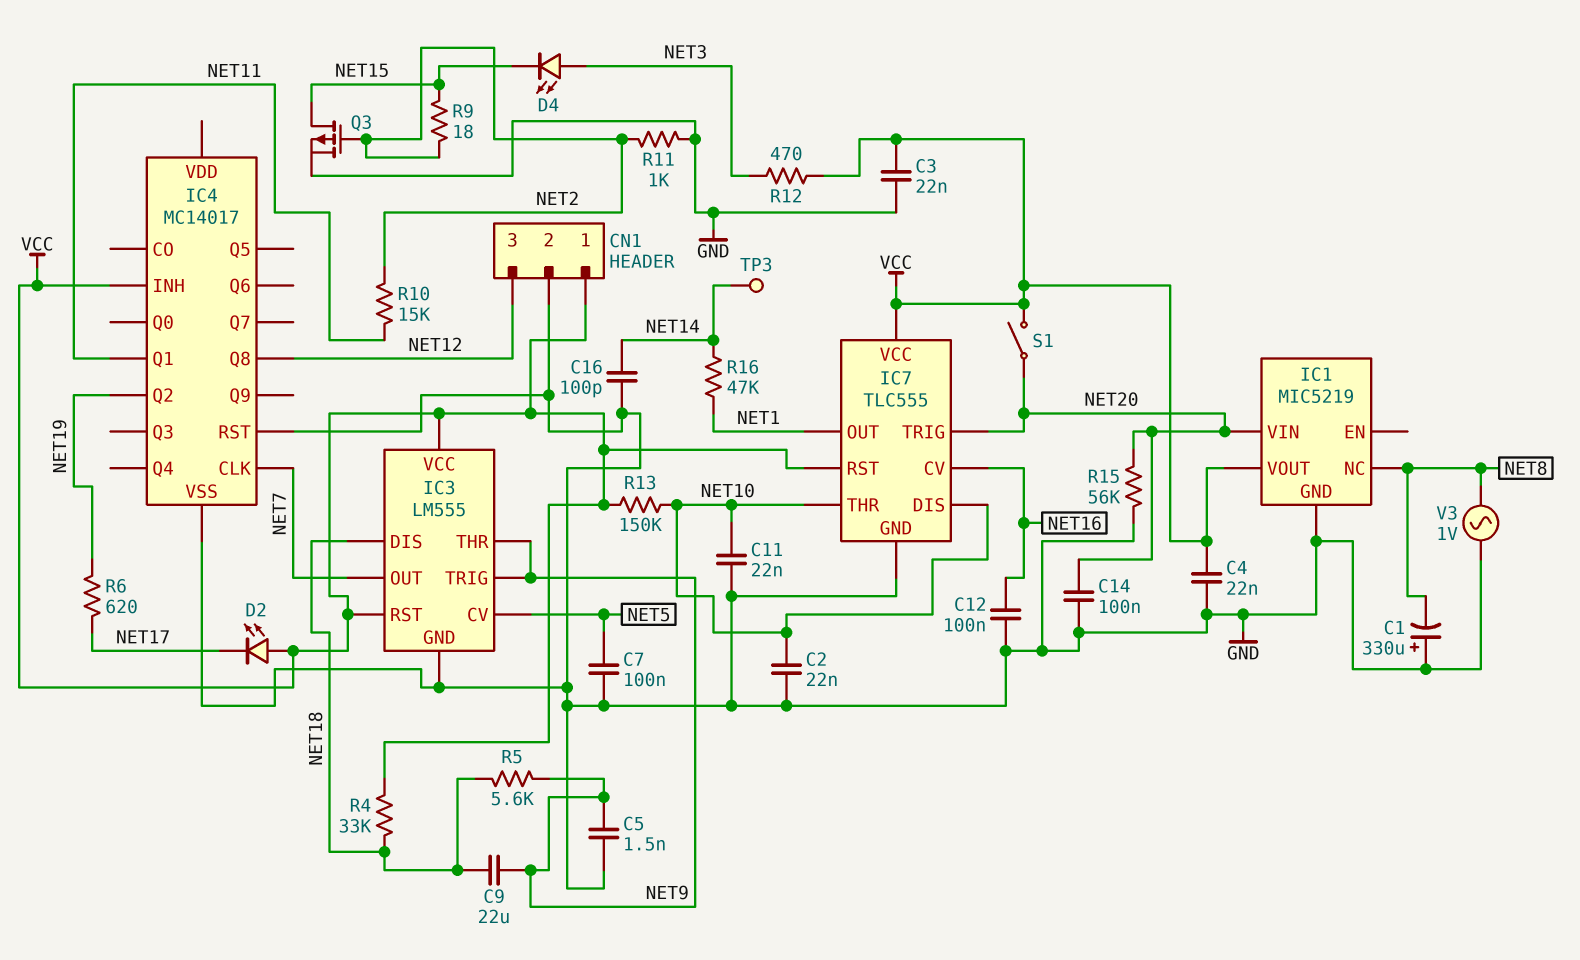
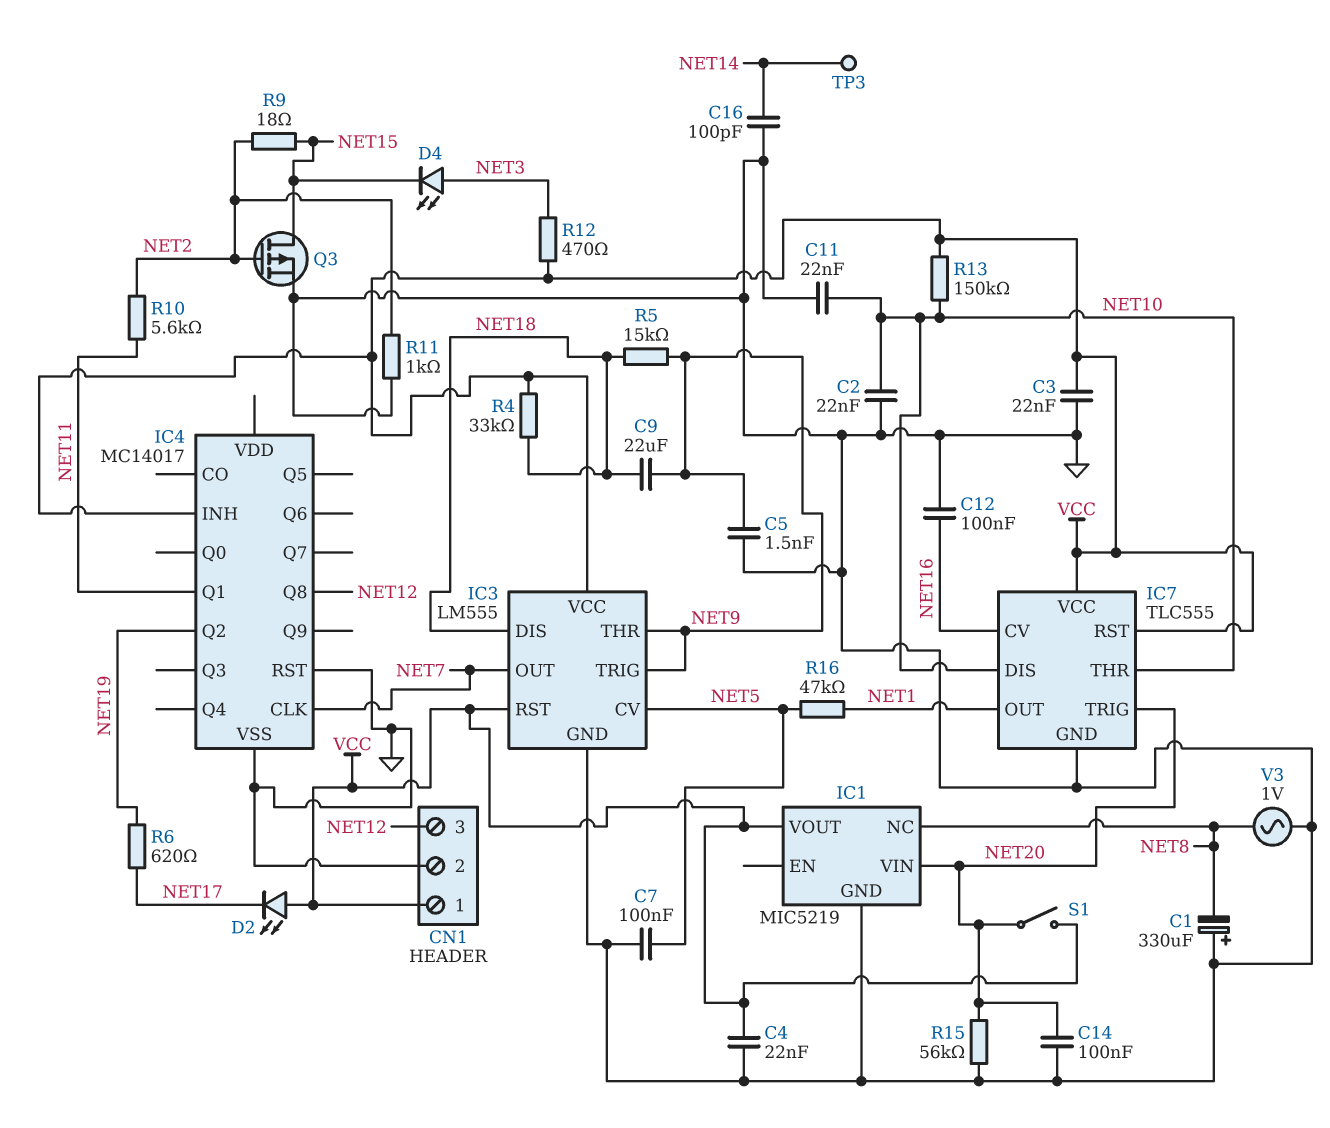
R5: 5.6k (NET9, NET18) -> 15k (NET9, NET18)
R10: 15k (NET2, NET11) -> 5.6k (NET2, NET11)
R16: 47k (NET1, NET14) -> 47k (NET1, NET5)

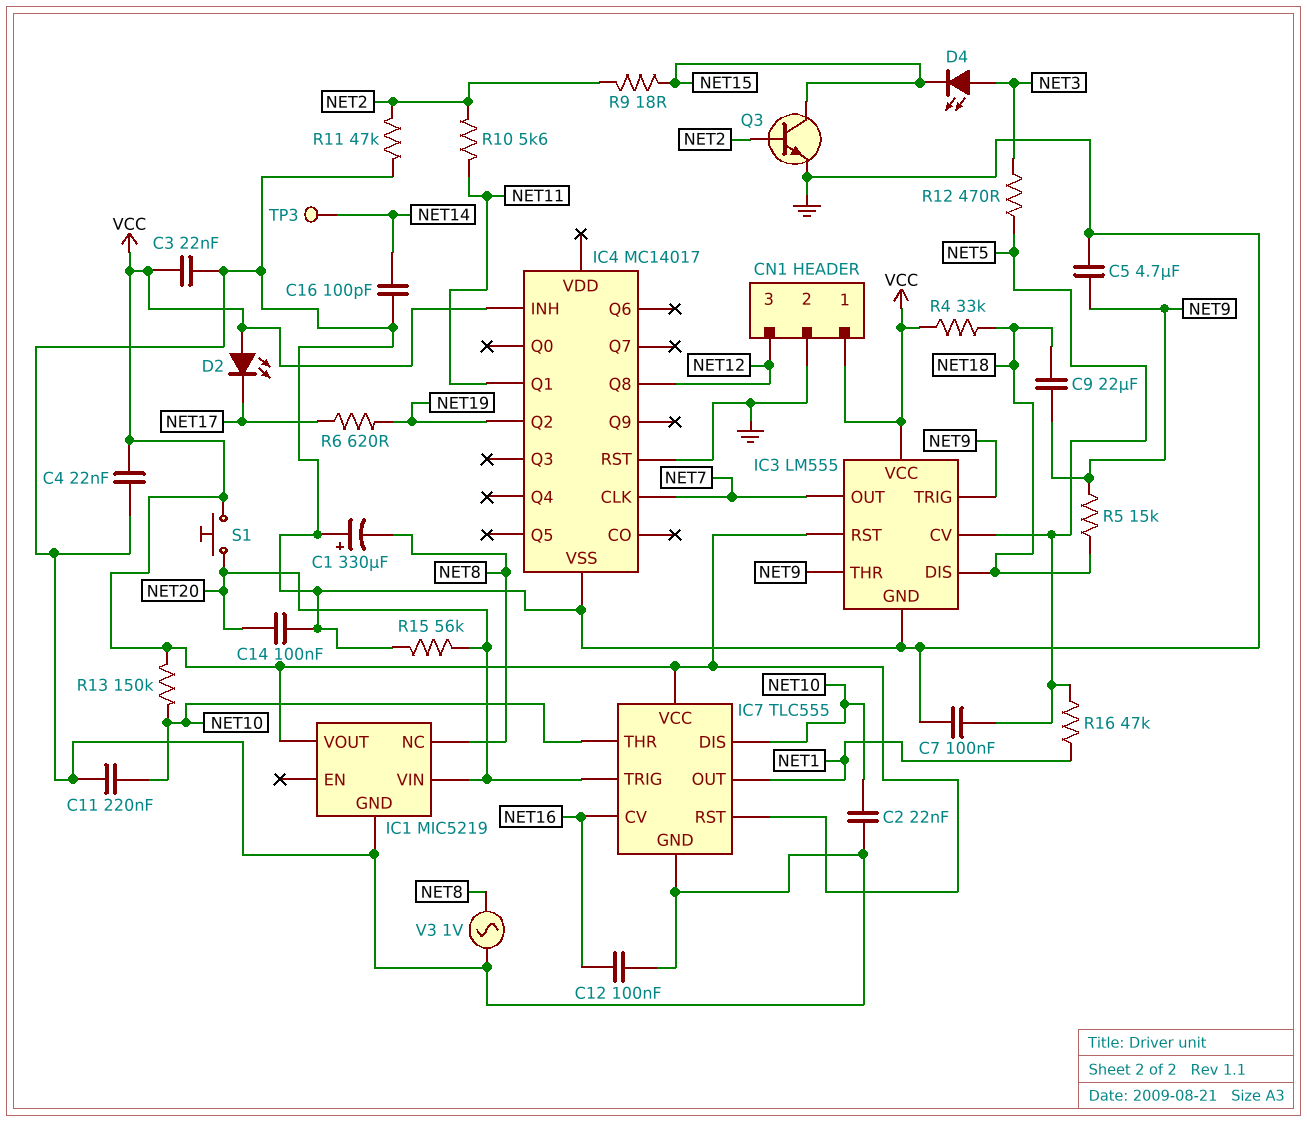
C5: 1.5nF (GND, NET9) -> 4.7uF (GND, NET9)
C11: 22nF (GND, NET10) -> 220nF (GND, NET10)
Q3: PMOS (G NET2, D NET15, S GND) -> NPN (B NET2, C NET15, E GND)
R11: 1k (GND, NET2) -> 47k (GND, NET2)
R12: 470 (NET3, VCC) -> 470 (NET3, NET5)
S1: switch (NET20, VCC) -> button (NET20, VCC)

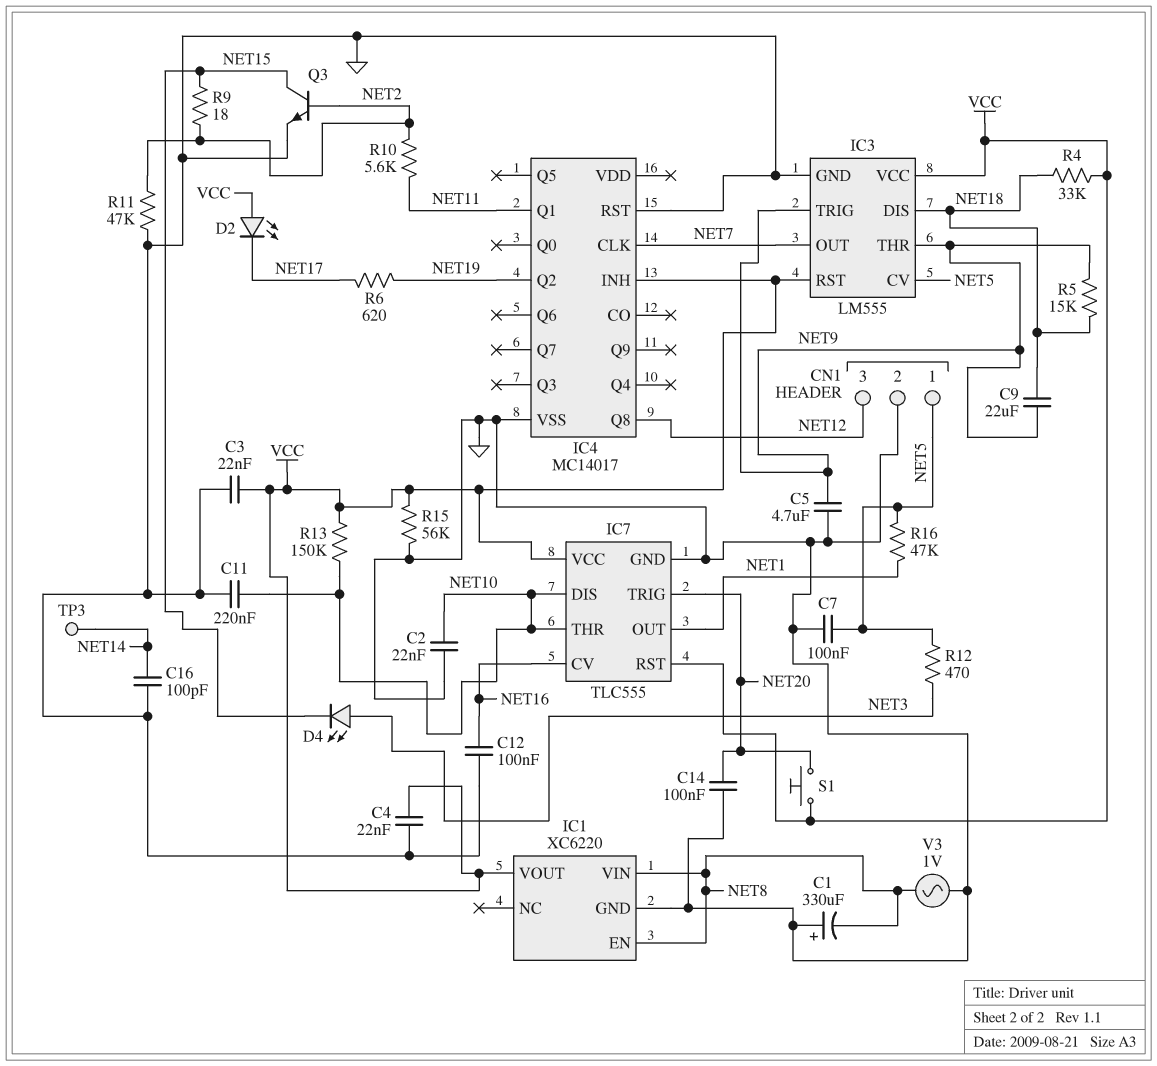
CN1 pin 1: VCC -> NET5
IC1: MIC5219 -> XC6220
IC1 pin EN: none -> NET8
IC1 pin NC: NET8 -> none
IC1 pin VIN: NET20 -> NET8
R15: 56k (GND, NET20) -> 56k (GND, VCC)

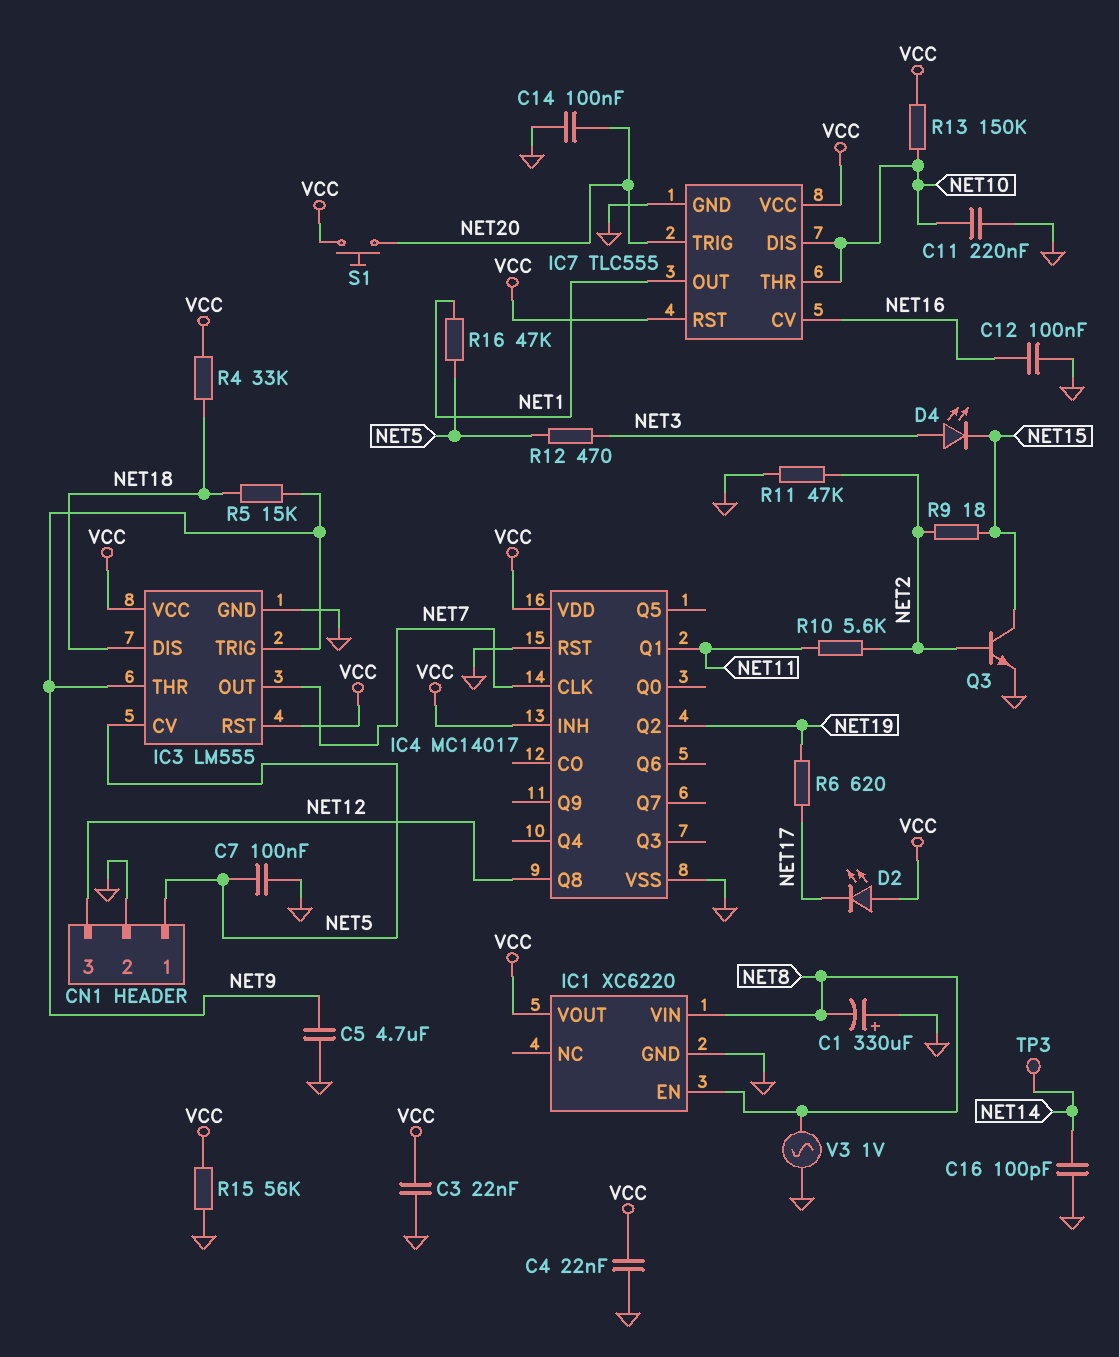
C2: 22nF (GND, NET10) -> none
C9: 22uF (NET9, NET18) -> none
IC4 pin VDD: none -> VCC

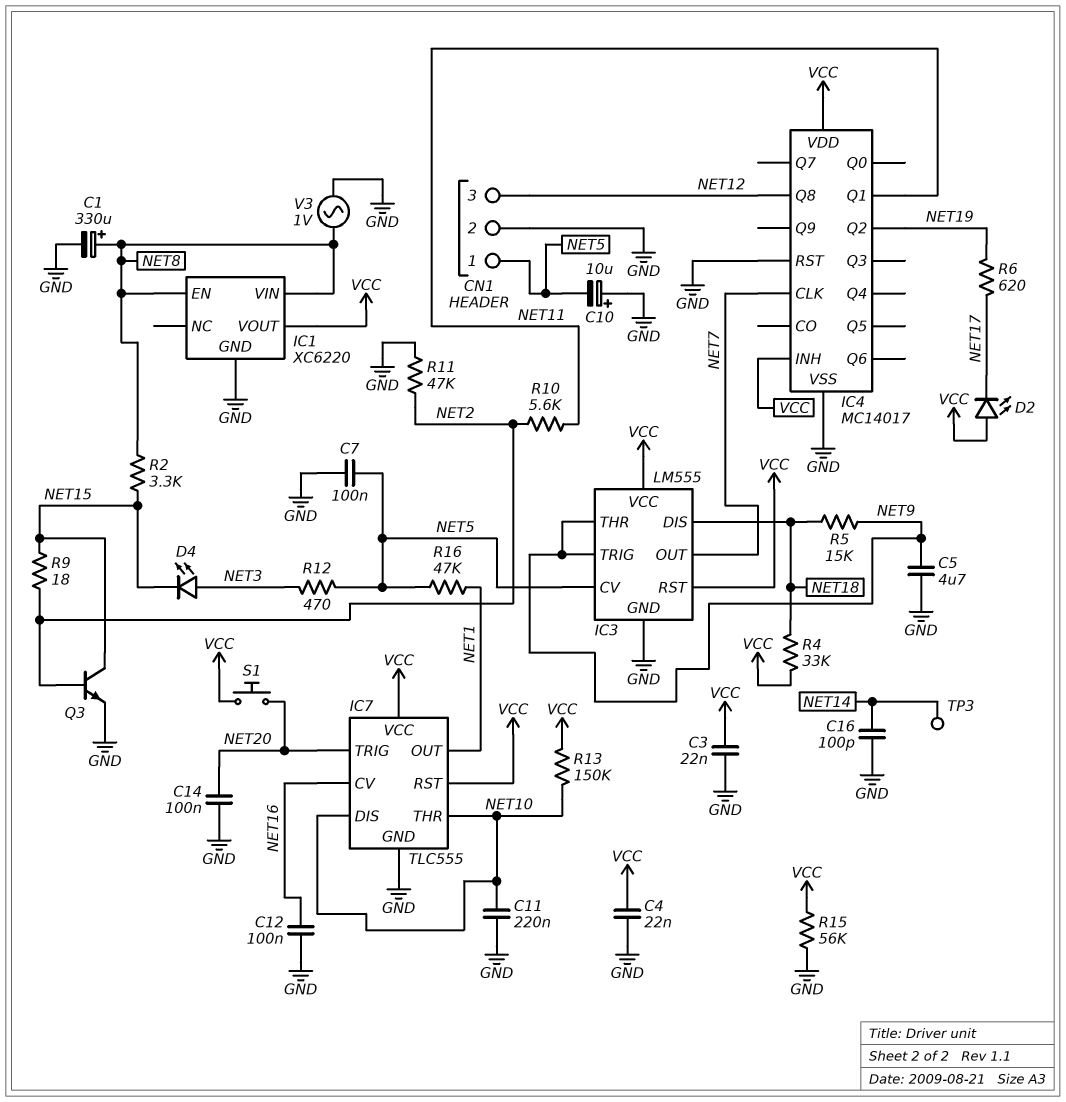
C1: 330uF (plus GND, minus NET8) -> 330uF (plus NET8, minus GND)
C10: none -> 10uF (plus GND, minus NET5)
R2: none -> 3.3k (NET8, NET15)

